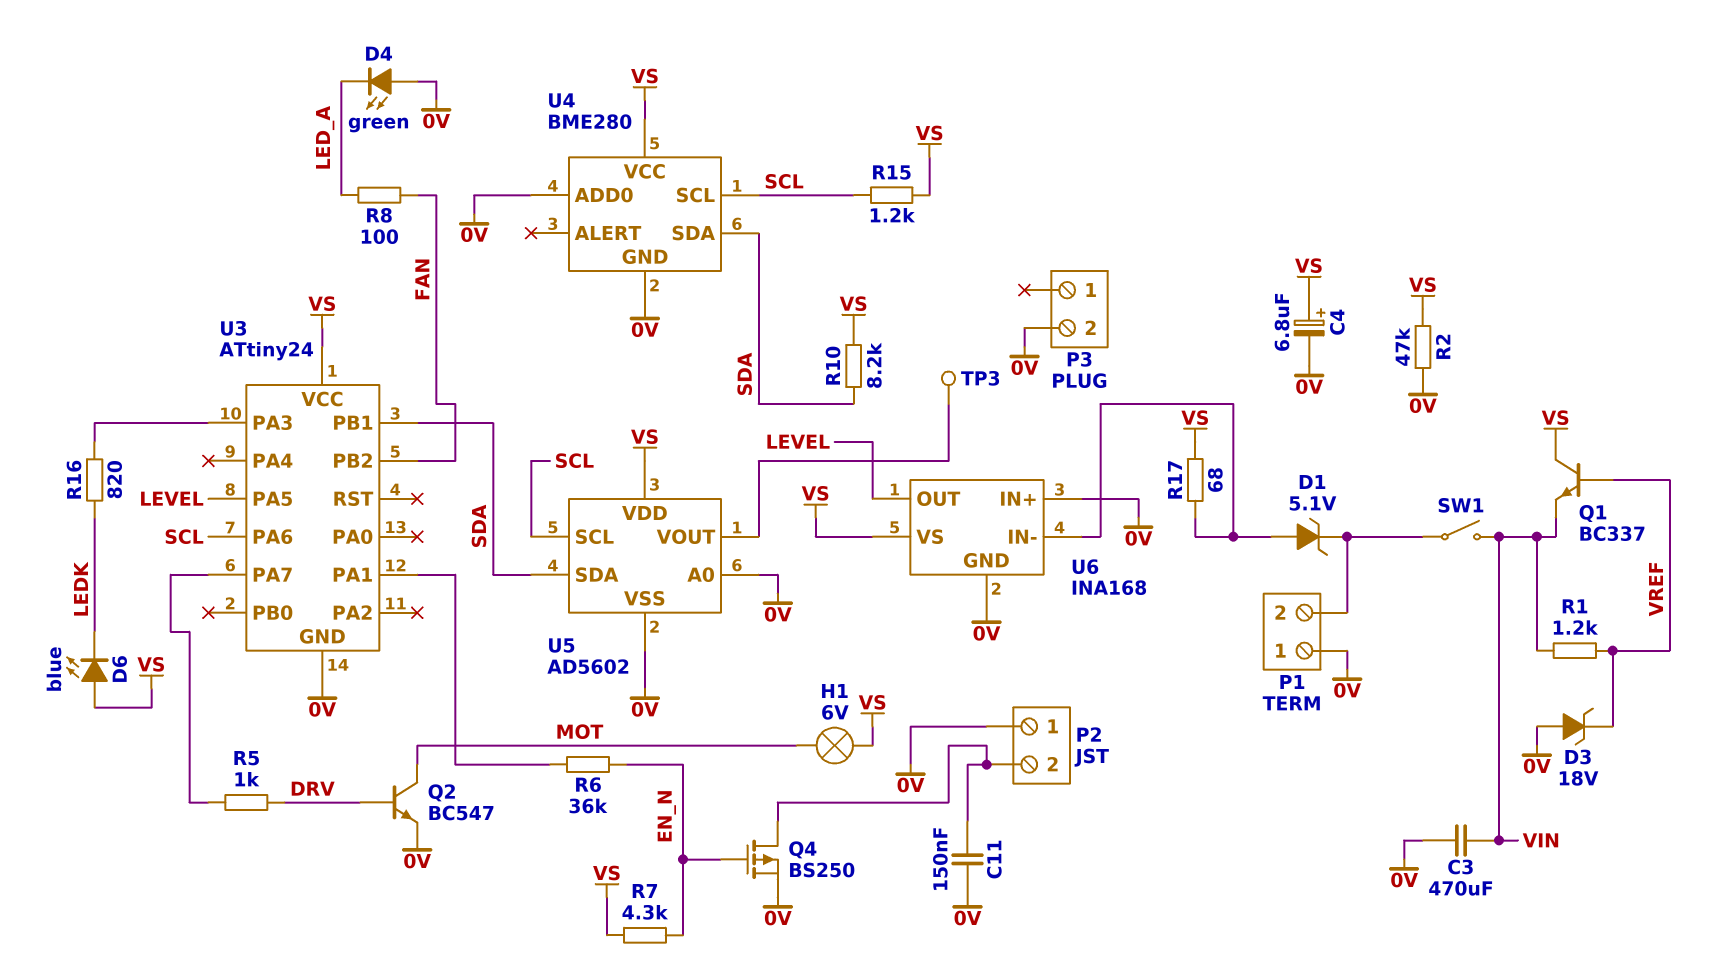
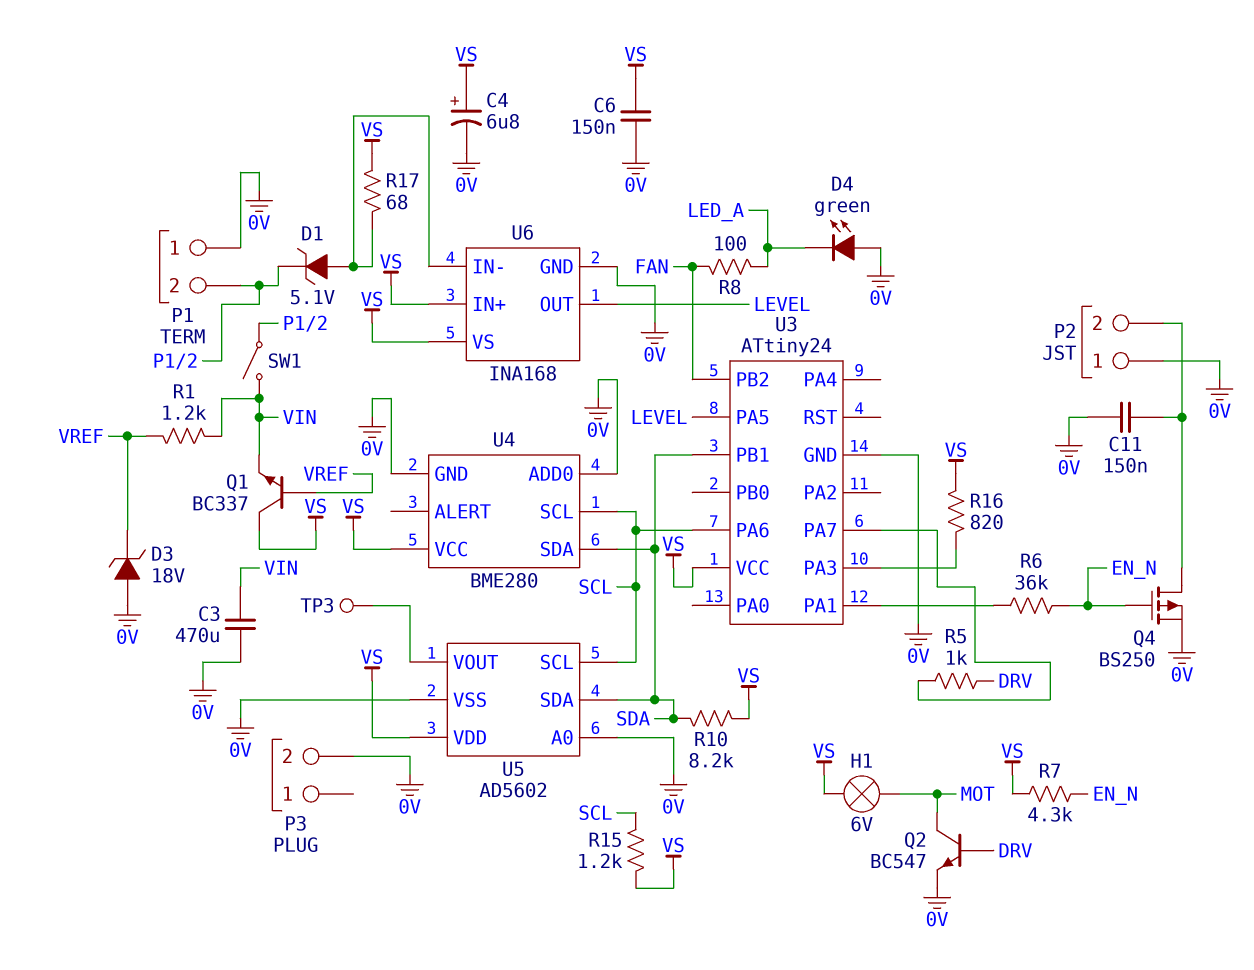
C6: none -> 150nF (0V, VS)
D6: LED blue (A VS, K LEDK) -> none
R2: 47k (0V, VS) -> none
R16: 820 (LEDK, U3/PA3) -> 820 (U3/PA3, VS)
U6 pin IN+: 0V -> VS

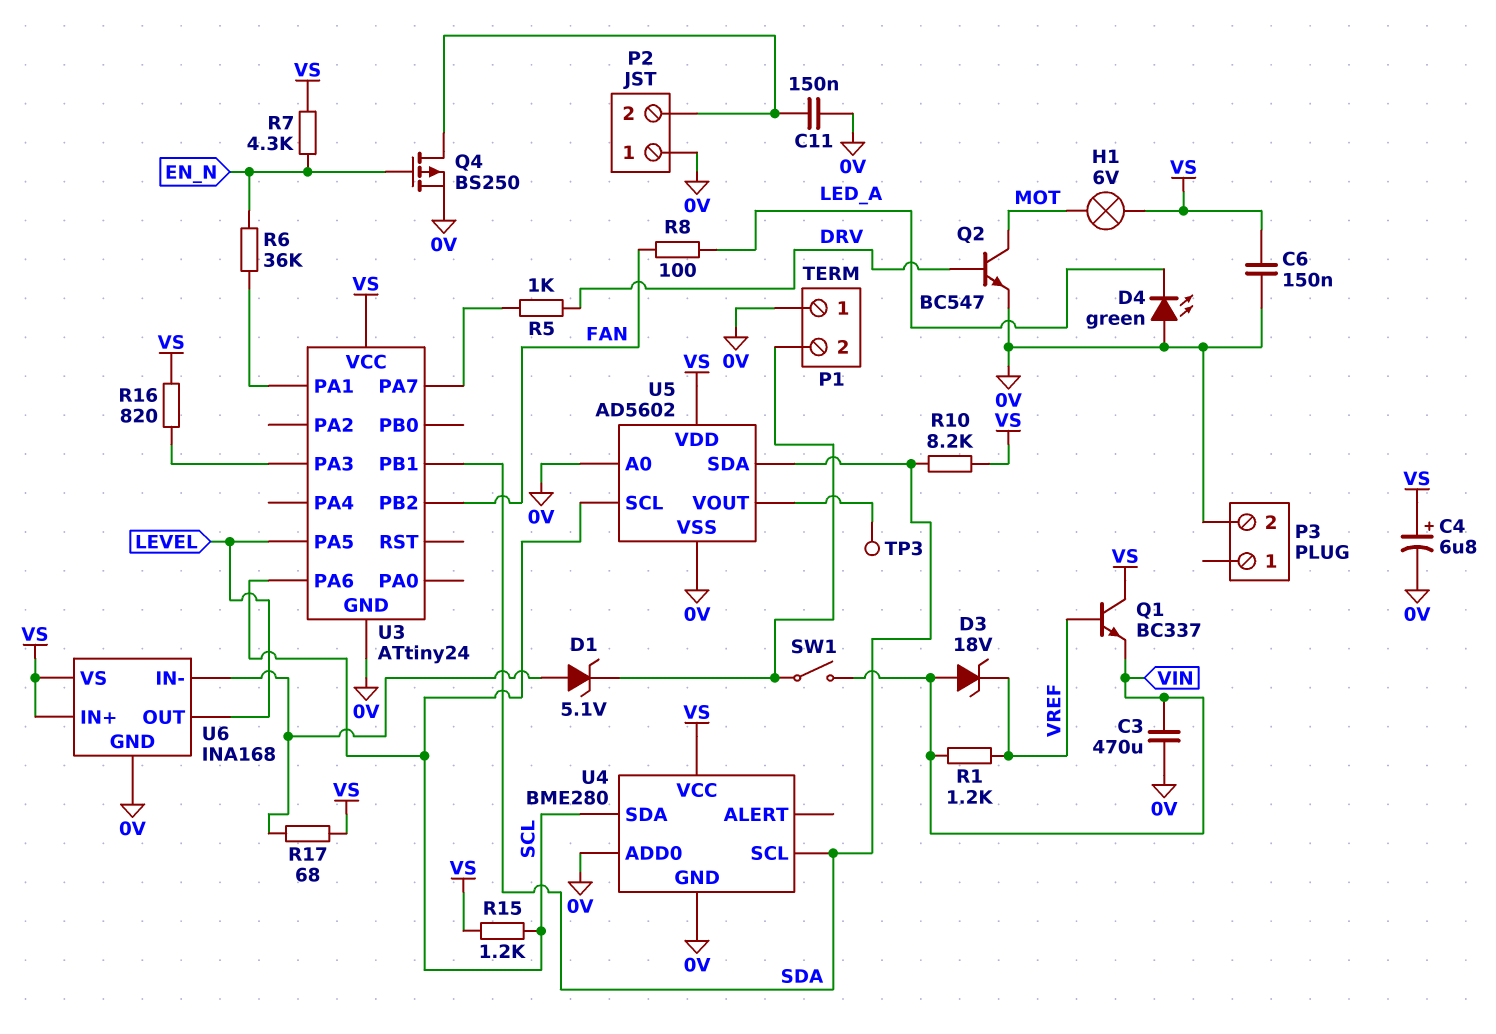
D3: zener 18V (A 0V, K VREF) -> zener 18V (A VIN, K VREF)
U4 pin SCL: SCL -> SDA
U4 pin SDA: SDA -> SCL

